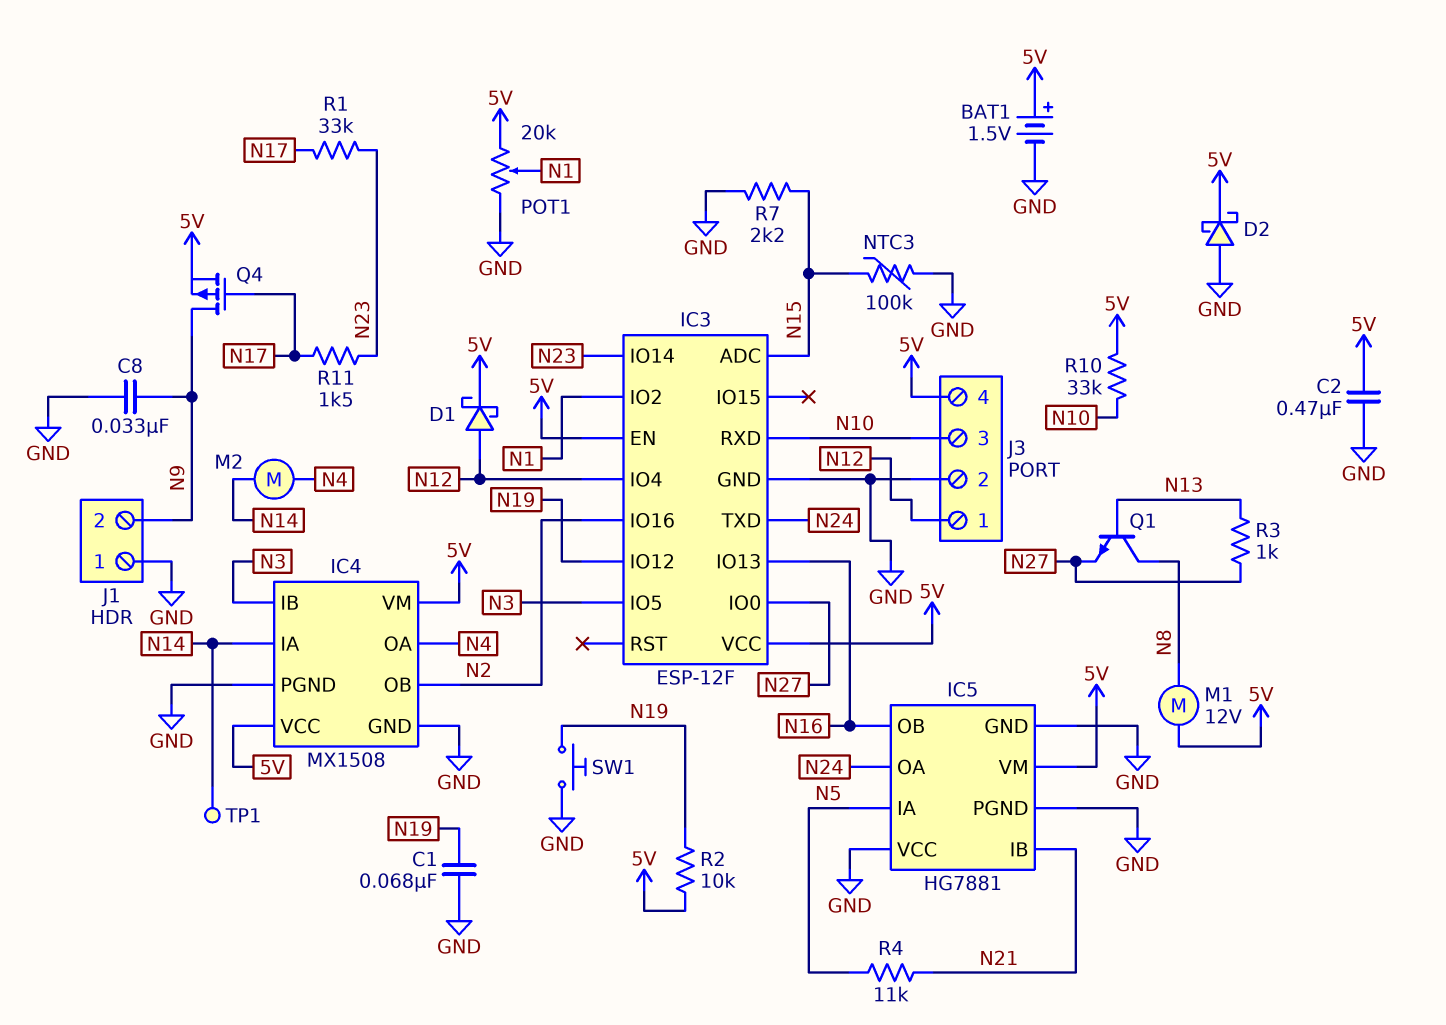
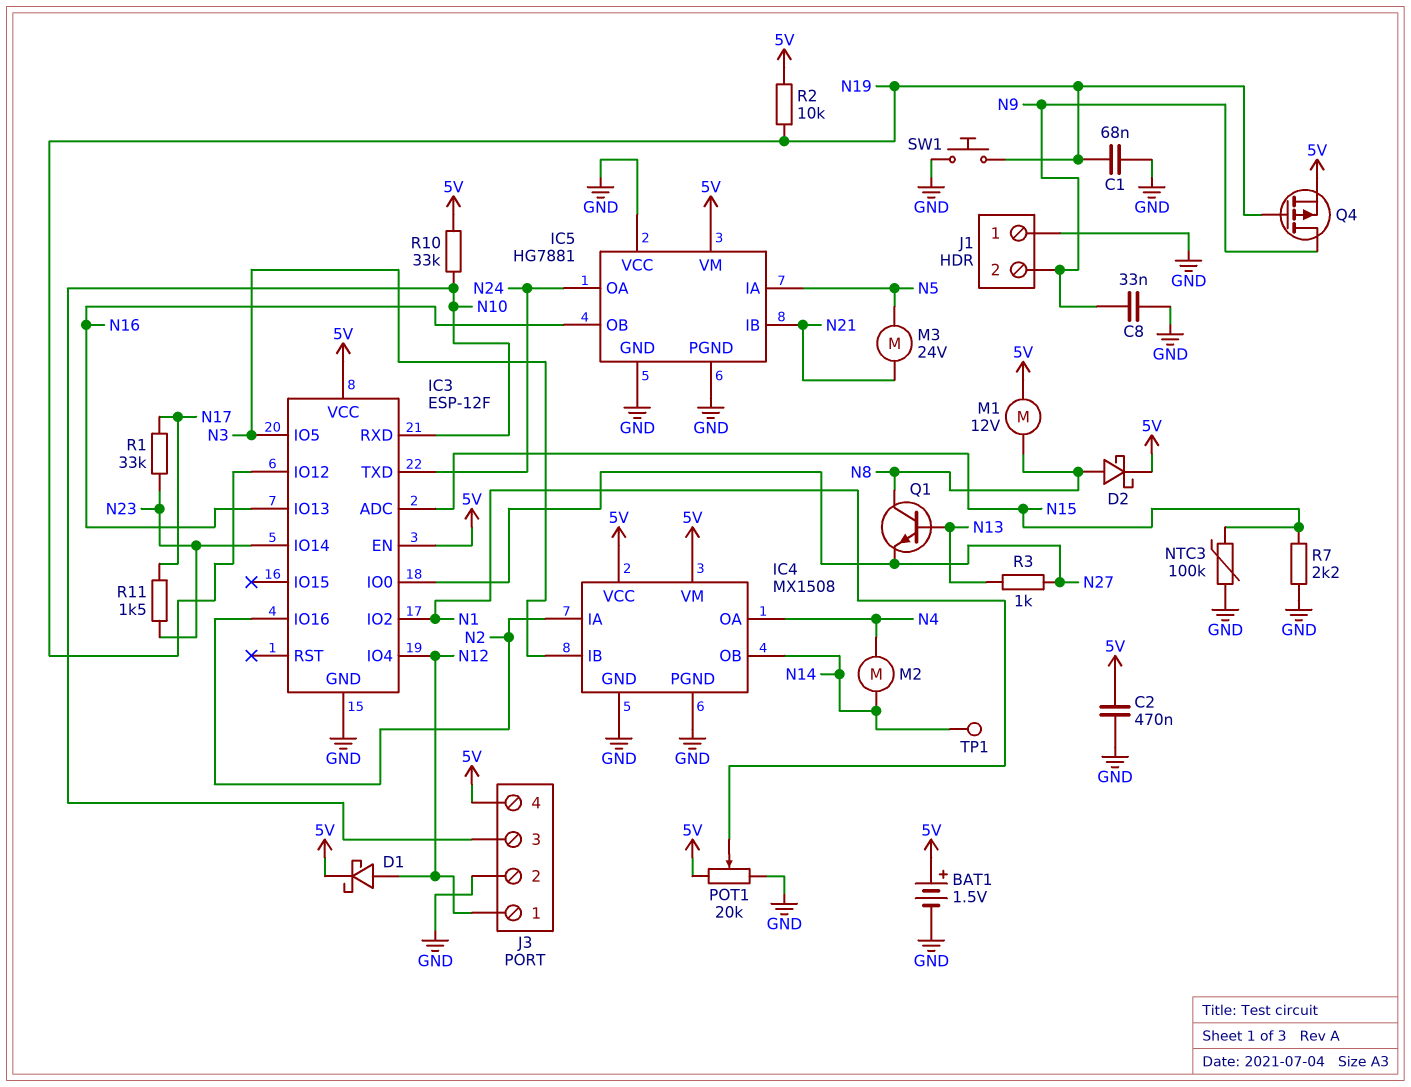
D2: schottky (A GND, K 5V) -> schottky (A N8, K 5V)
IC4 pin IA: N14 -> N2
IC4 pin OB: N2 -> N14
M3: none -> motor 24V (N5, N21)
Q4: PMOS (G N17, D N9, S 5V) -> PMOS (G N19, D N9, S 5V)
R4: 11k (N5, N21) -> none

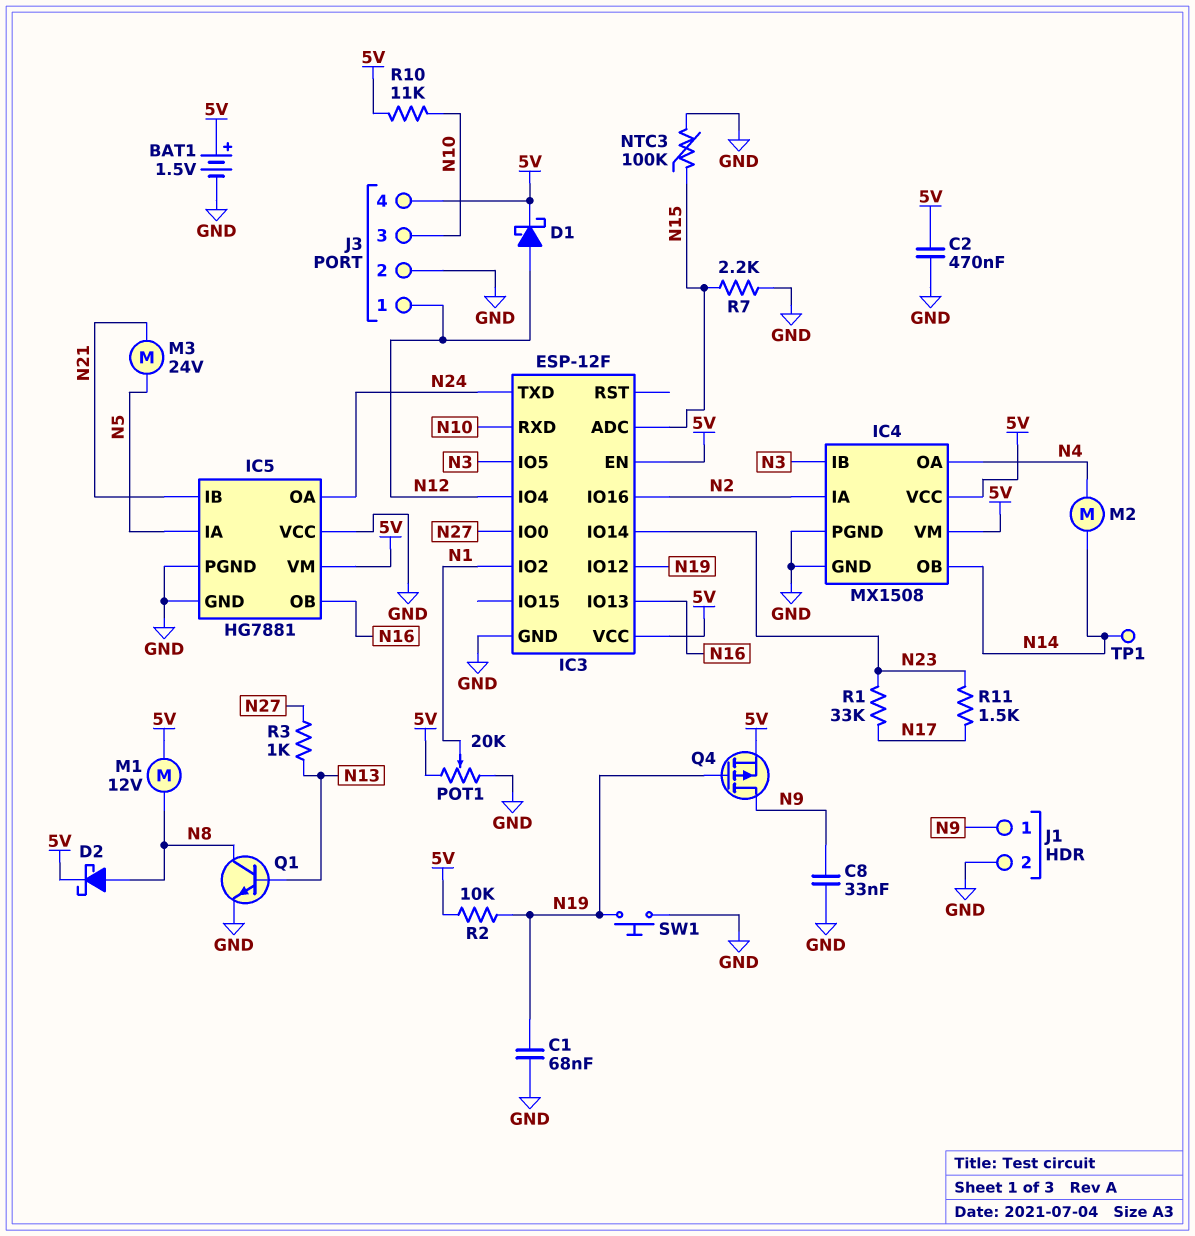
J1 pin 1: GND -> N9
J1 pin 2: N9 -> GND
Q1: NPN (B N13, C N8, E N27) -> NPN (B N13, C N8, E GND)
R10: 33k (5V, N10) -> 11k (5V, N10)

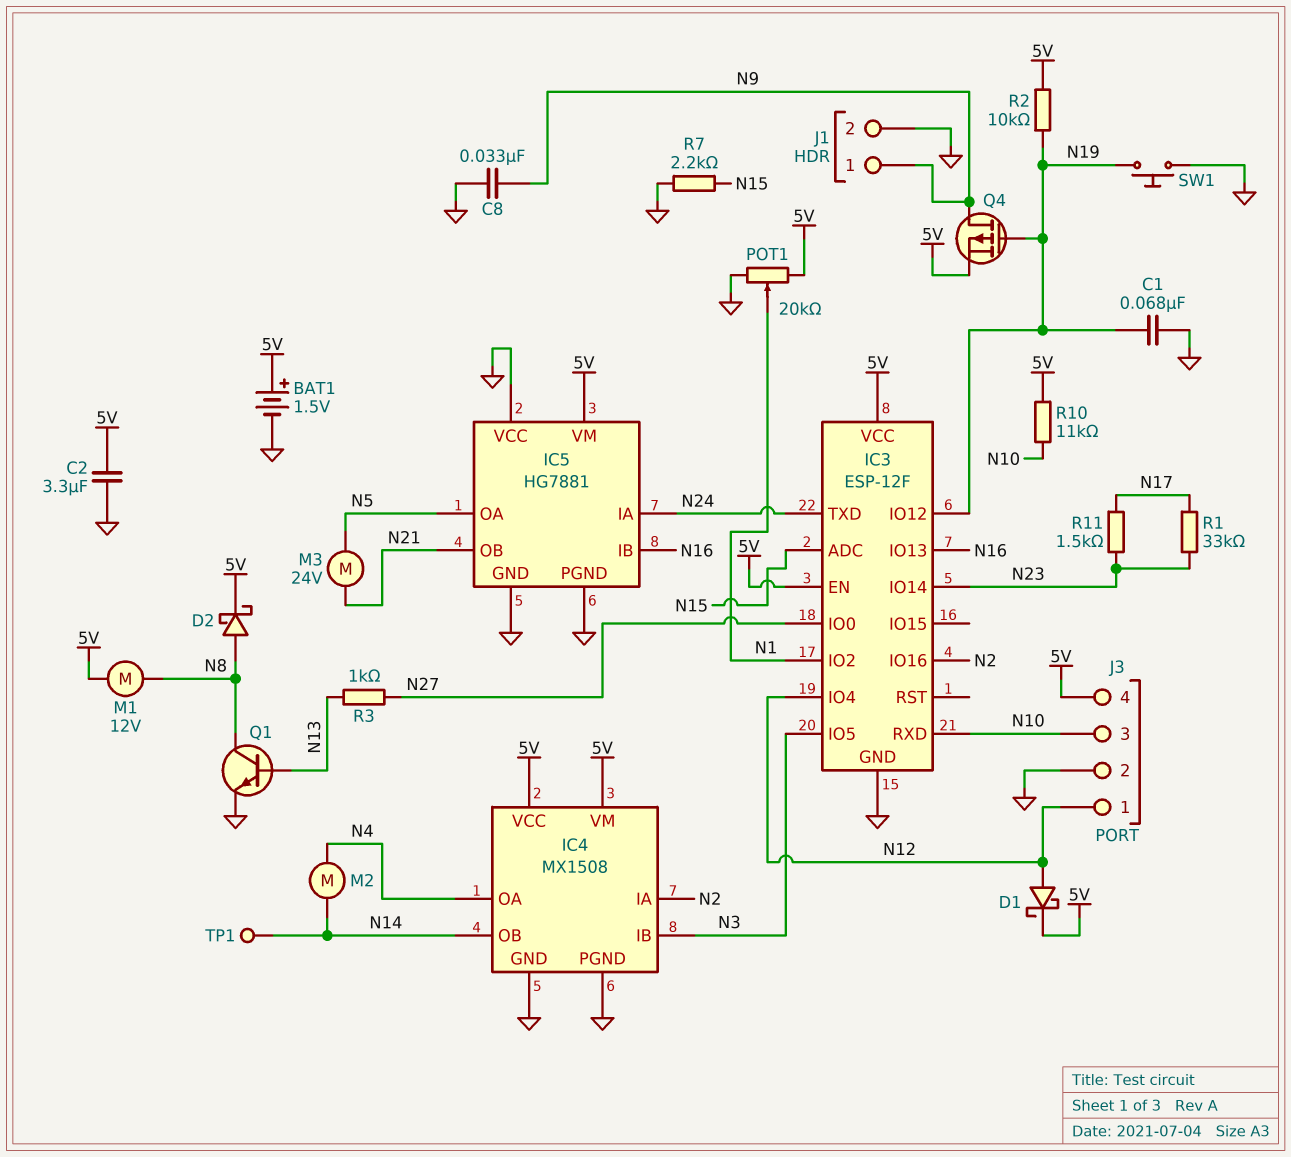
C2: 470nF (5V, GND) -> 3.3uF (5V, GND)
IC5 pin IA: N5 -> N24
IC5 pin IB: N21 -> N16
IC5 pin OA: N24 -> N5
IC5 pin OB: N16 -> N21
NTC3: 100k (GND, N15) -> none

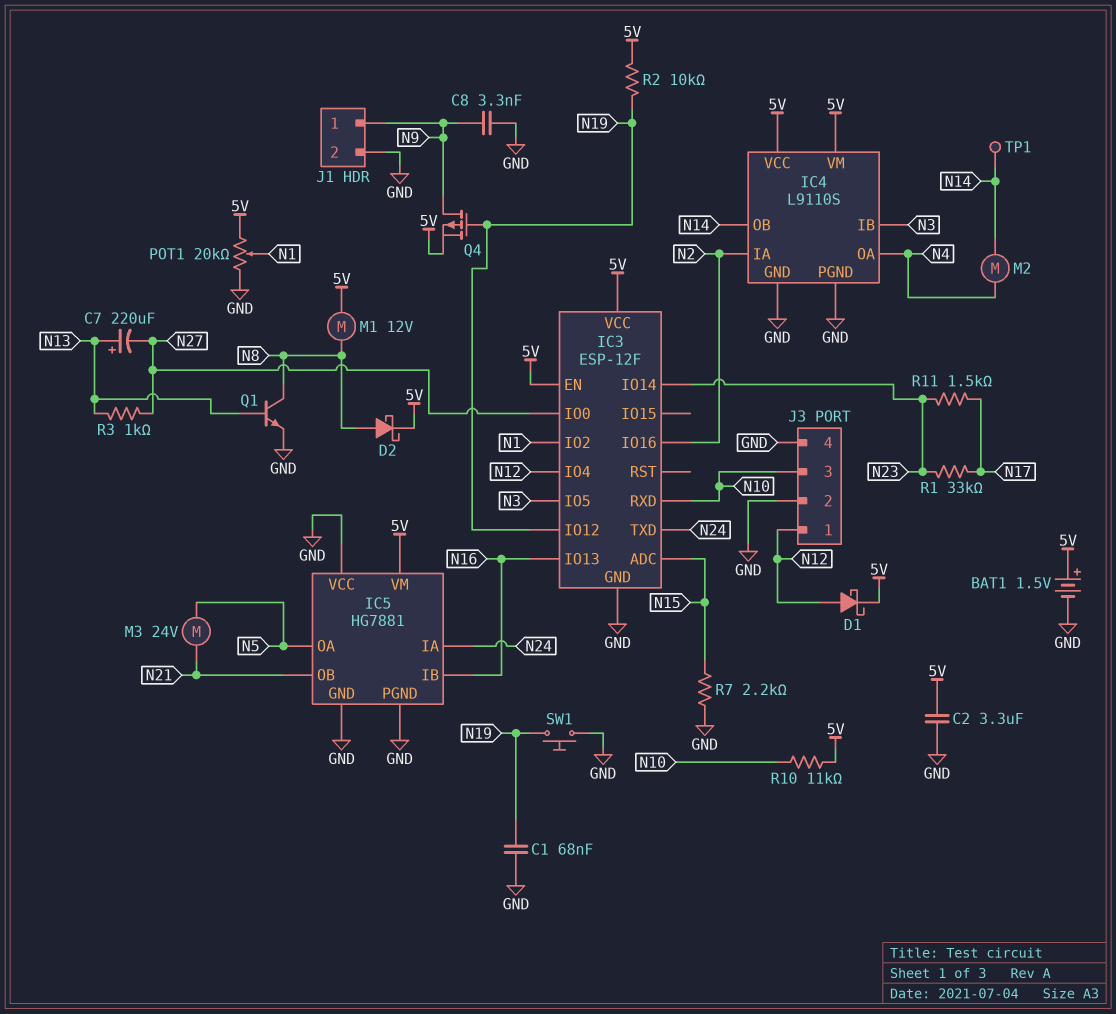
C7: none -> 220uF (plus N13, minus N27)
C8: 33nF (GND, N9) -> 3.3nF (GND, N9)
IC4: MX1508 -> L9110S
J3 pin 4: 5V -> GND

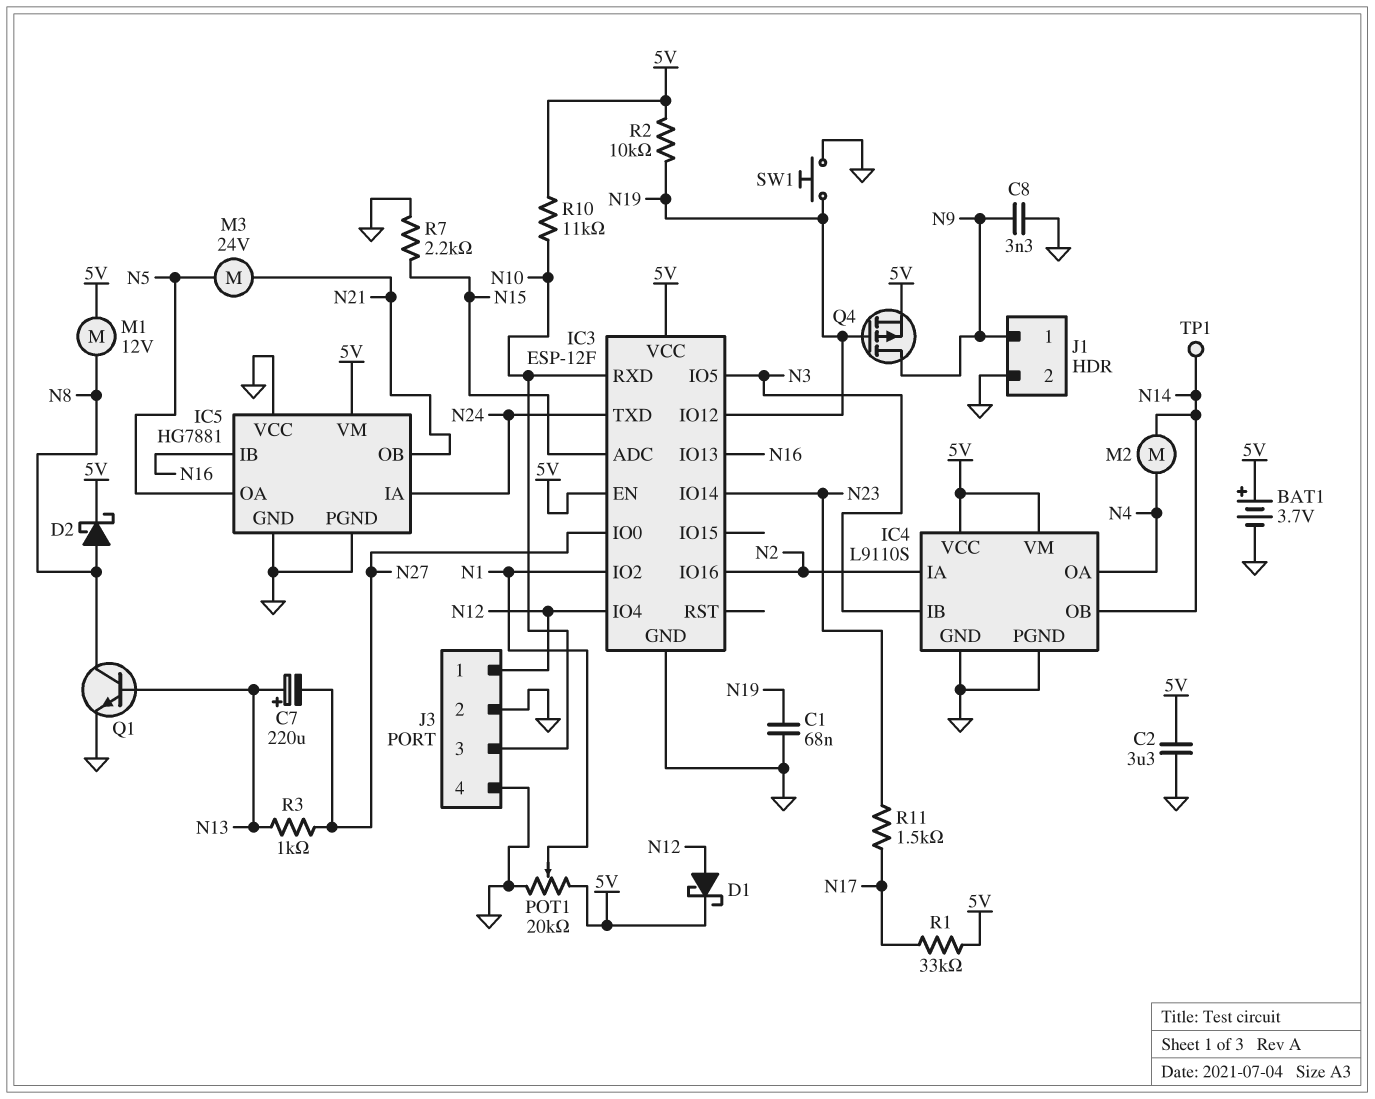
BAT1: 1.5V (plus 5V, minus GND) -> 3.7V (plus 5V, minus GND)
R1: 33k (N17, N23) -> 33k (5V, N17)

